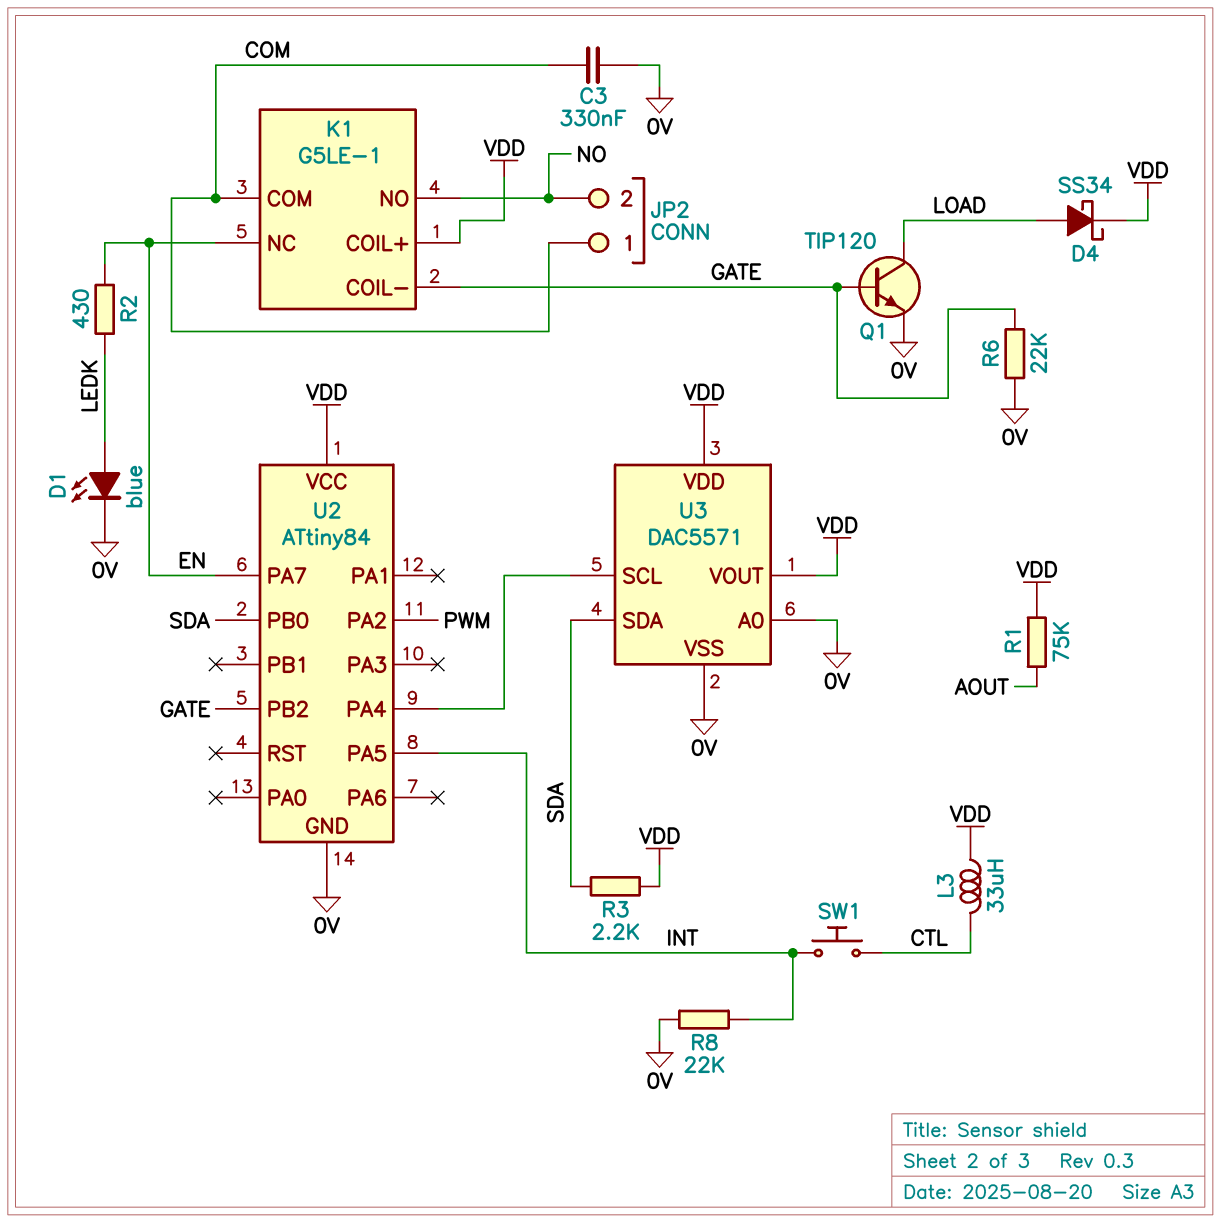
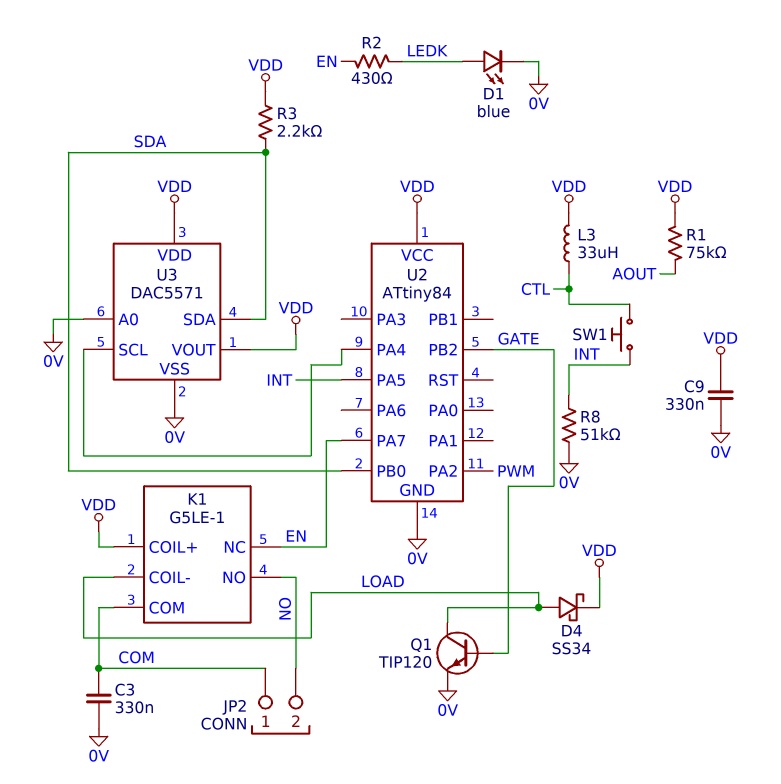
C9: none -> 330nF (0V, VDD)
K1 pin COIL-: GATE -> LOAD
R6: 22k (0V, GATE) -> none
R8: 22k (0V, INT) -> 51k (0V, INT)

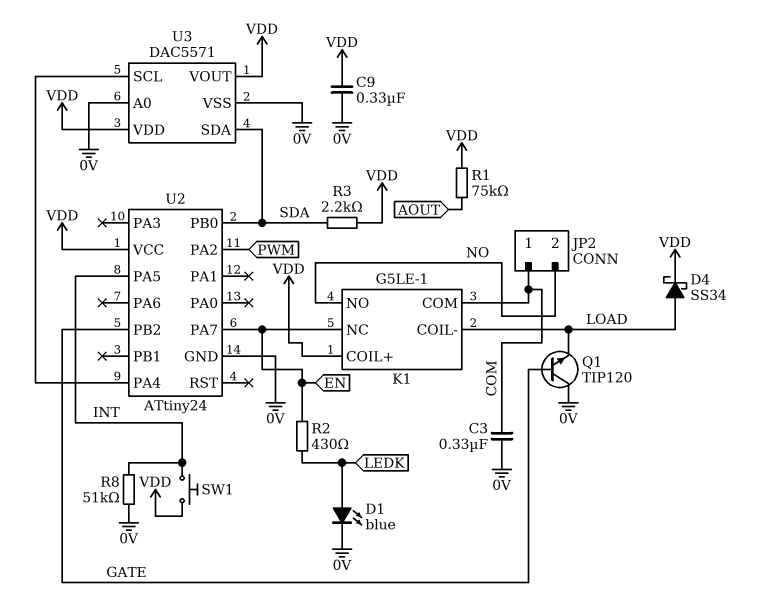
L3: 33uH (CTL, VDD) -> none
Q1: NPN TIP120 (B GATE, C LOAD, E 0V) -> NPN TIP120 (B GATE, C 0V, E LOAD)
SW1: button (CTL, INT) -> button (INT, VDD)
U2: ATtiny84 -> ATtiny24

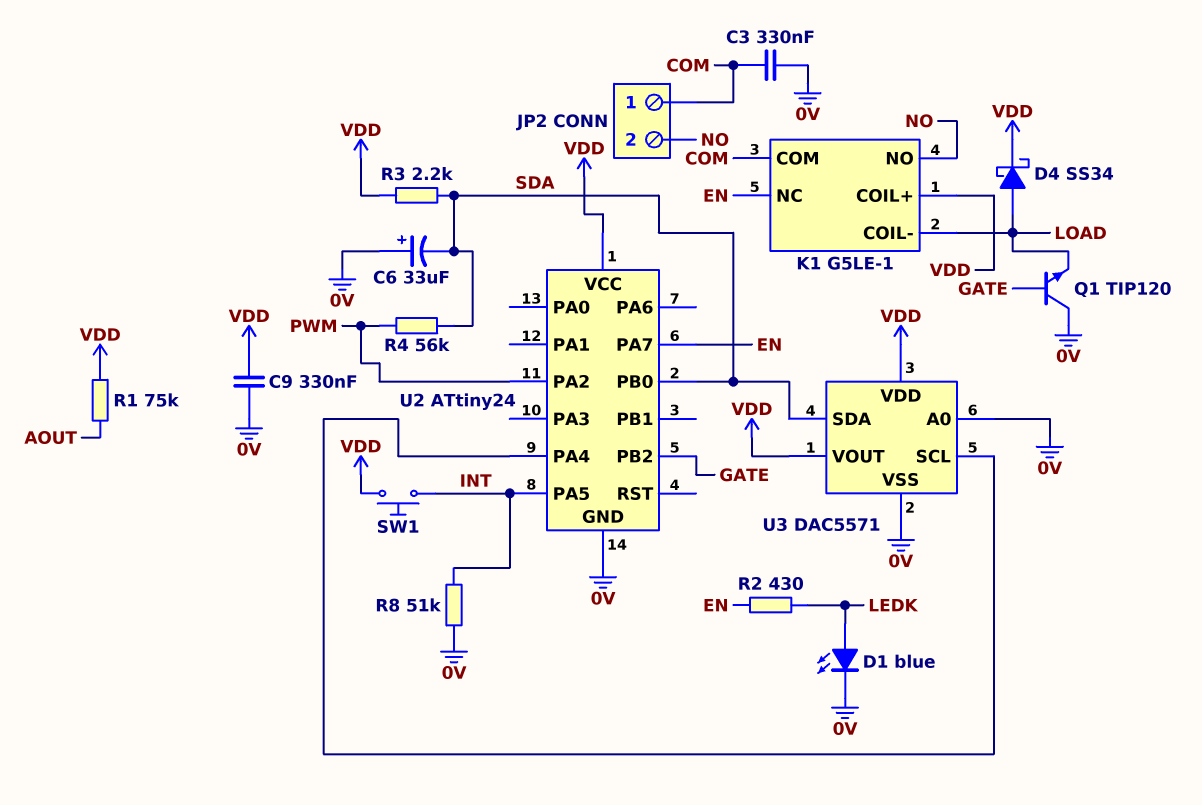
C6: none -> 33uF (plus 0V, minus SDA)
R4: none -> 56k (PWM, SDA)

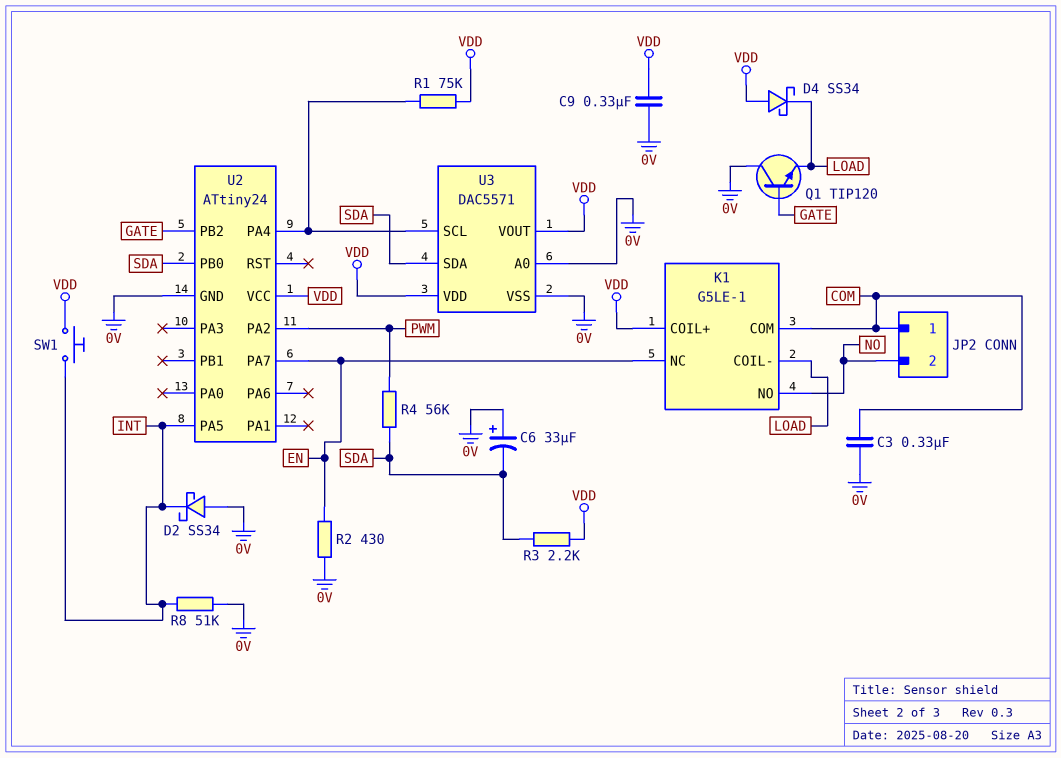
D1: LED blue (A LEDK, K 0V) -> none
D2: none -> schottky SS34 (A 0V, K INT)
D4: schottky SS34 (A LOAD, K VDD) -> schottky SS34 (A VDD, K LOAD)
R1: 75k (AOUT, VDD) -> 75k (U2/PA4, VDD)
R2: 430 (EN, LEDK) -> 430 (0V, EN)

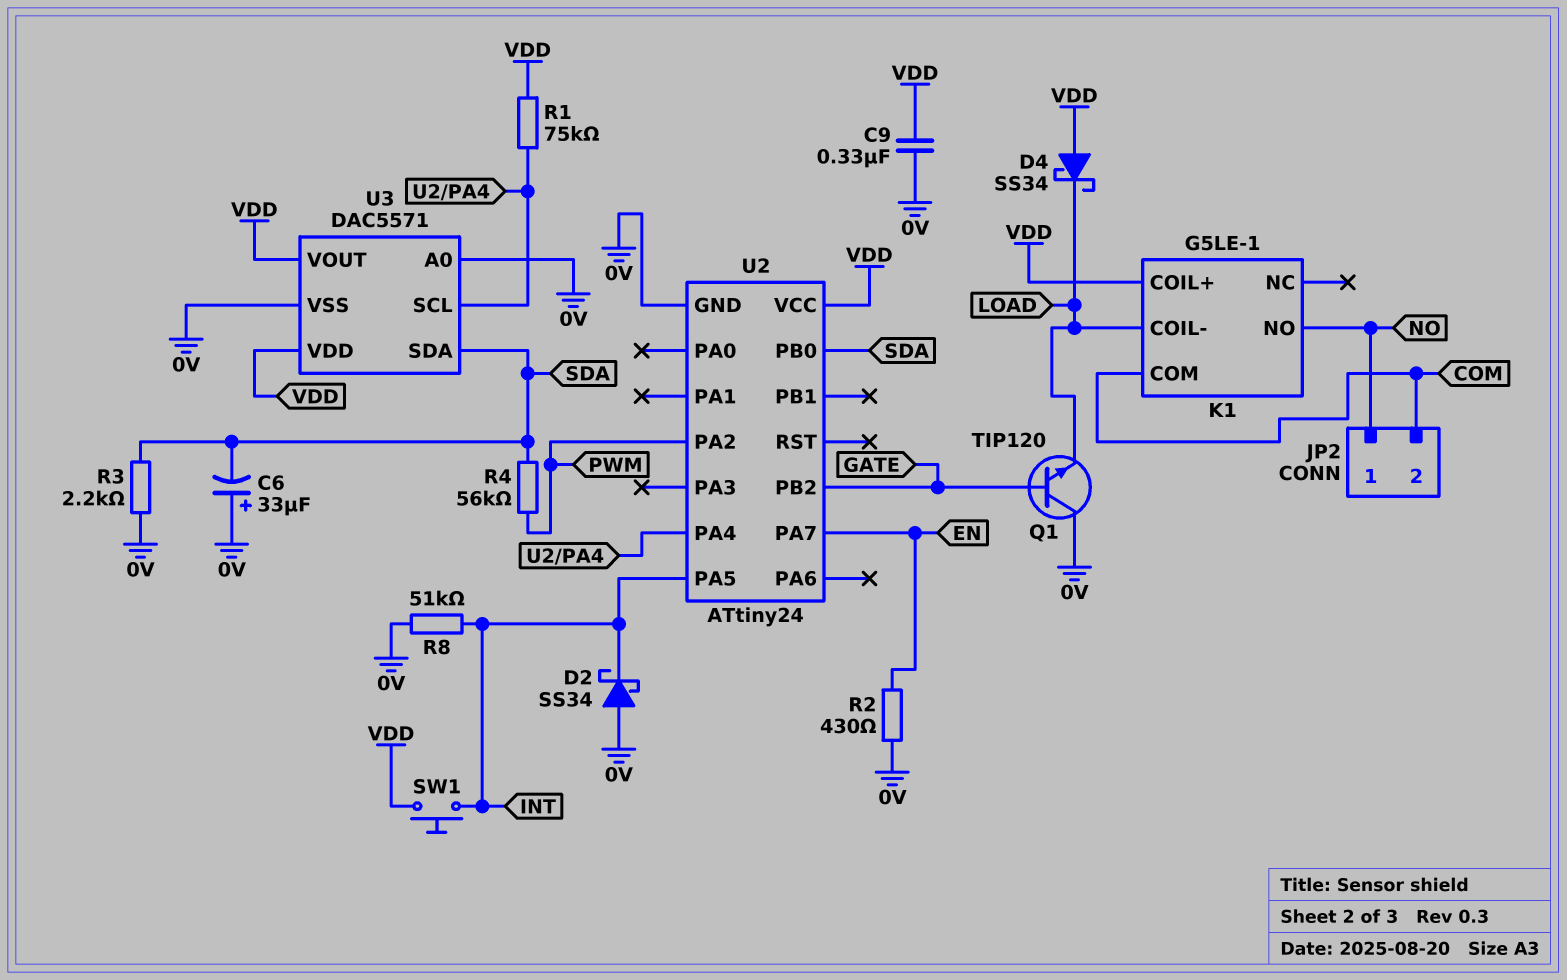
C3: 330nF (0V, COM) -> none
JP2 pin 1: COM -> NO
JP2 pin 2: NO -> COM
K1 pin NC: EN -> none
R3: 2.2k (SDA, VDD) -> 2.2k (0V, SDA)

